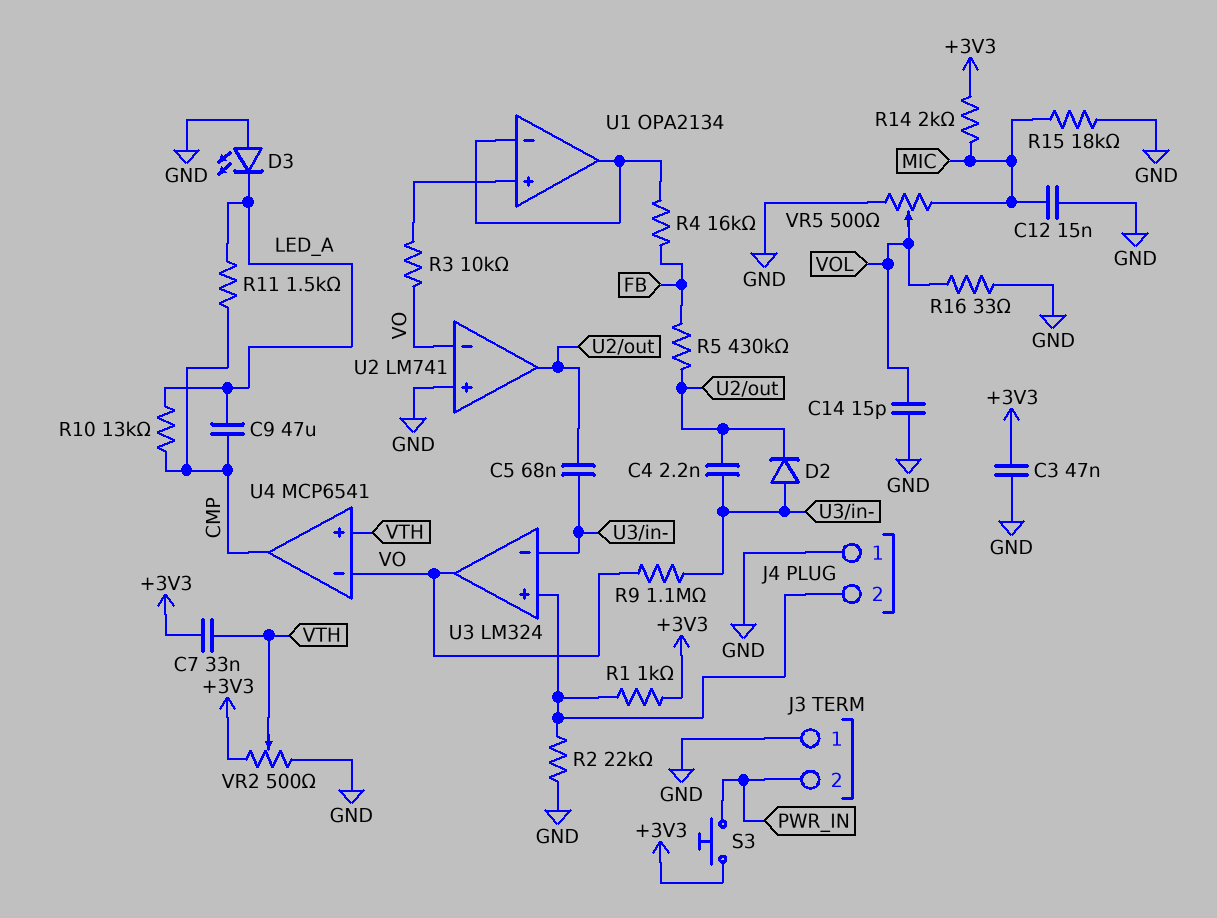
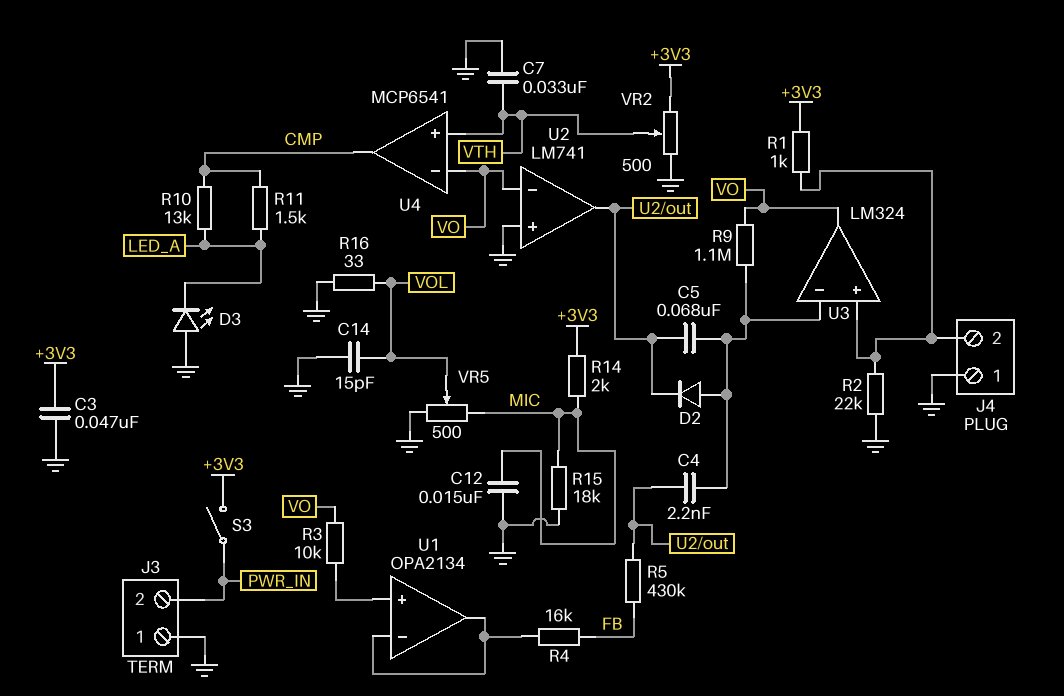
C7: 33nF (+3V3, VTH) -> 33nF (GND, VTH)
C9: 47uF (CMP, LED_A) -> none
S3: button (+3V3, PWR_IN) -> switch (+3V3, PWR_IN)

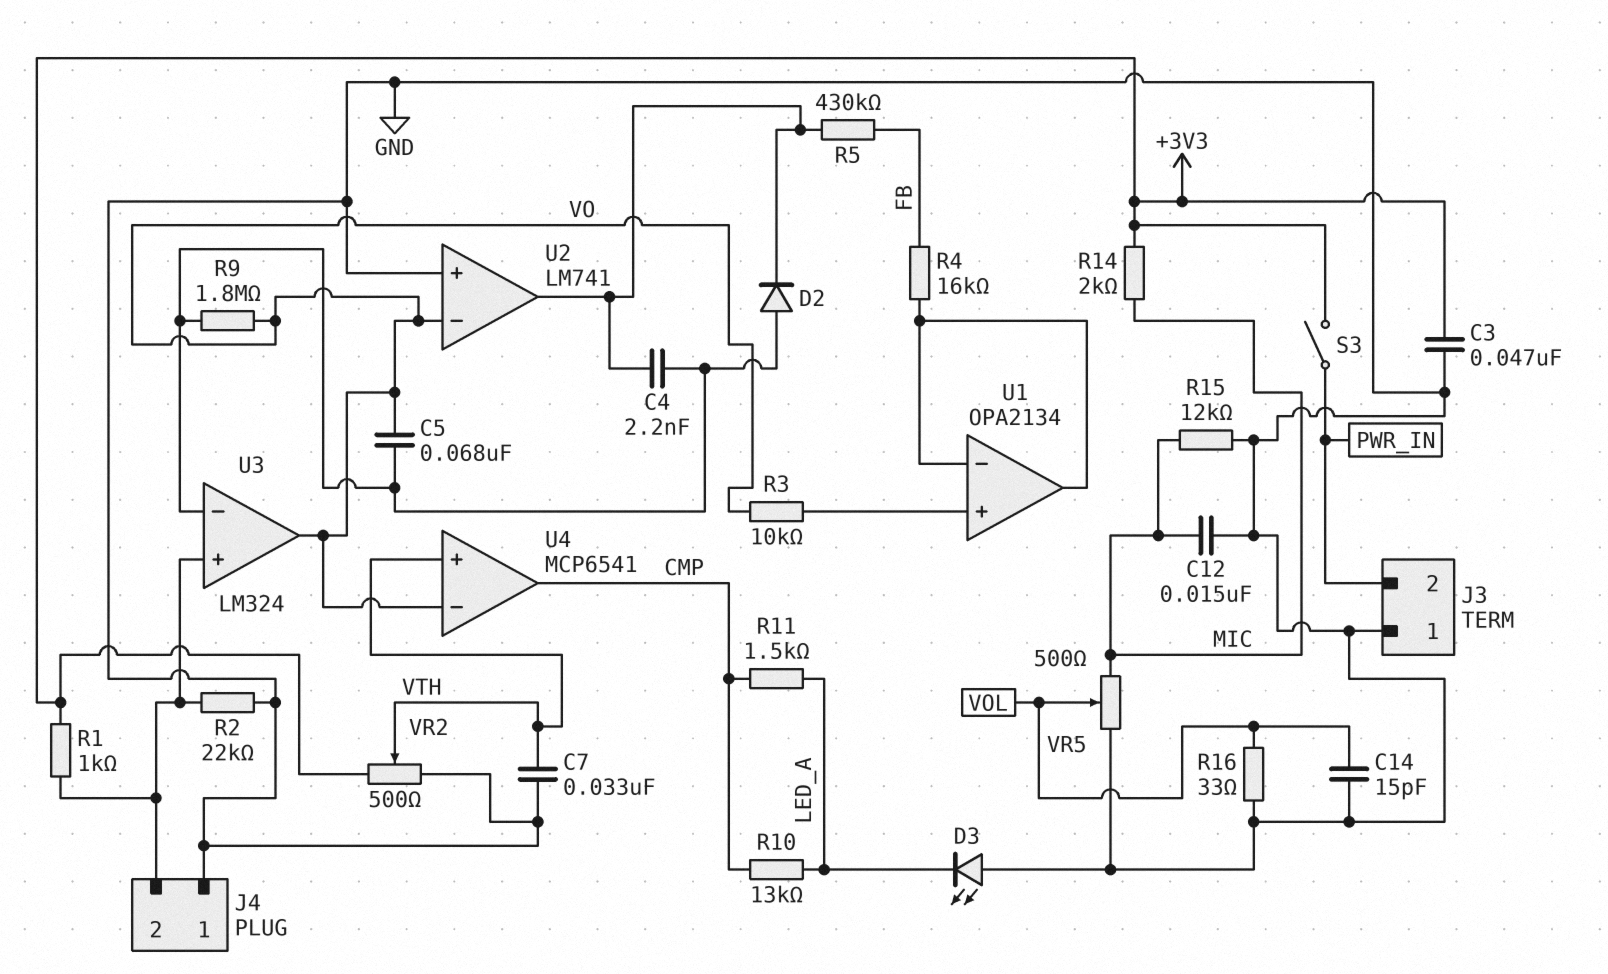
C5: 68nF (U2/out, U3/in-) -> 68nF (U3/in-, VO)
R9: 1.1M (U3/in-, VO) -> 1.8M (U3/in-, VO)
R15: 18k (GND, MIC) -> 12k (GND, MIC)

